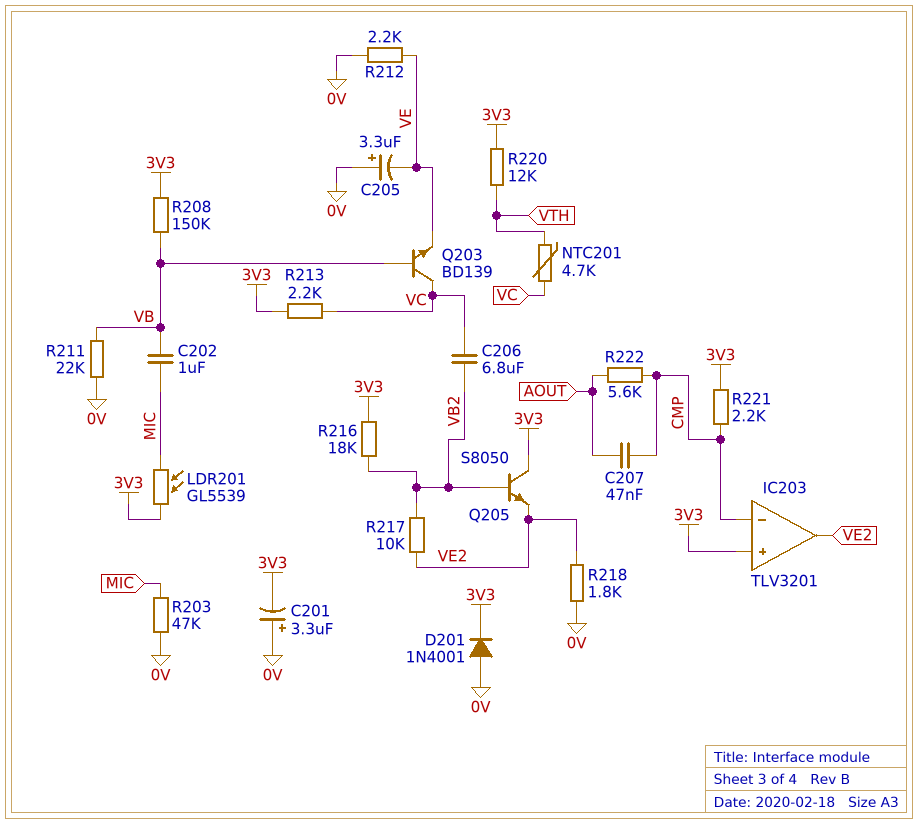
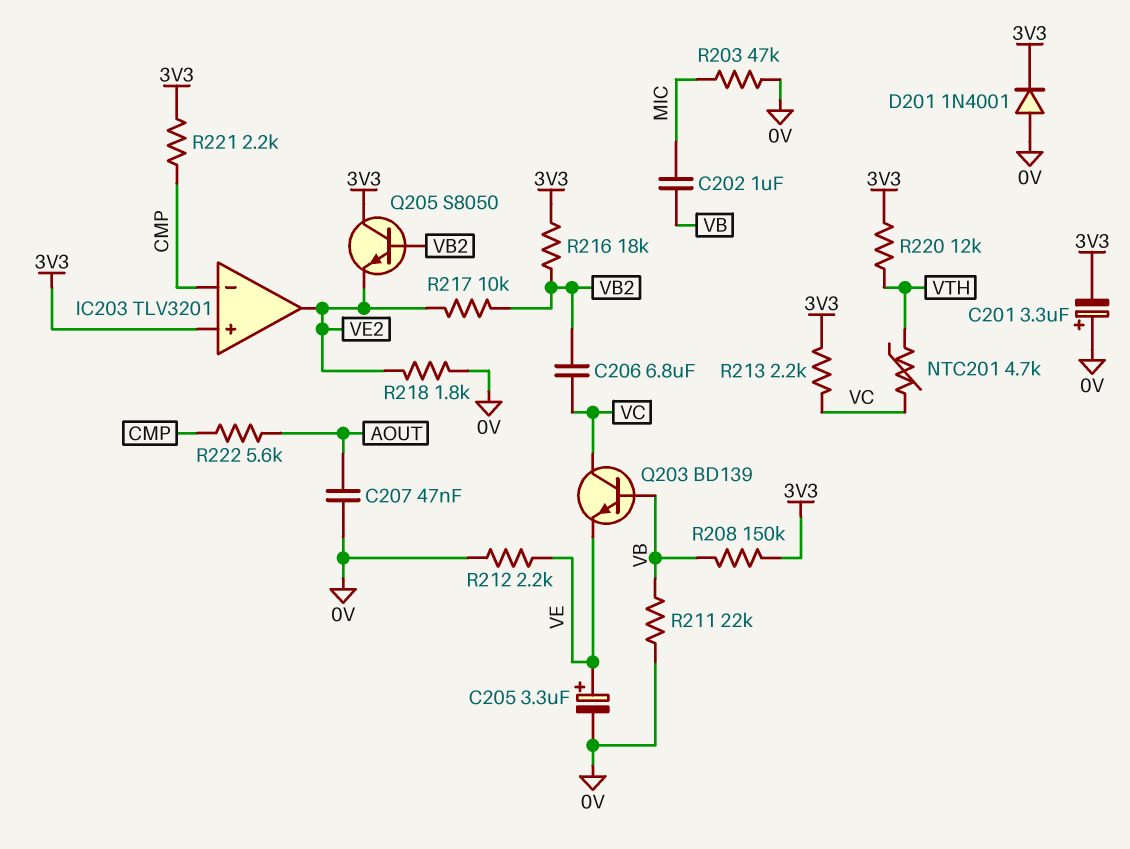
C205: 3.3uF (plus 0V, minus VE) -> 3.3uF (plus VE, minus 0V)
C207: 47nF (AOUT, CMP) -> 47nF (0V, AOUT)
LDR201: GL5539 (3V3, MIC) -> none

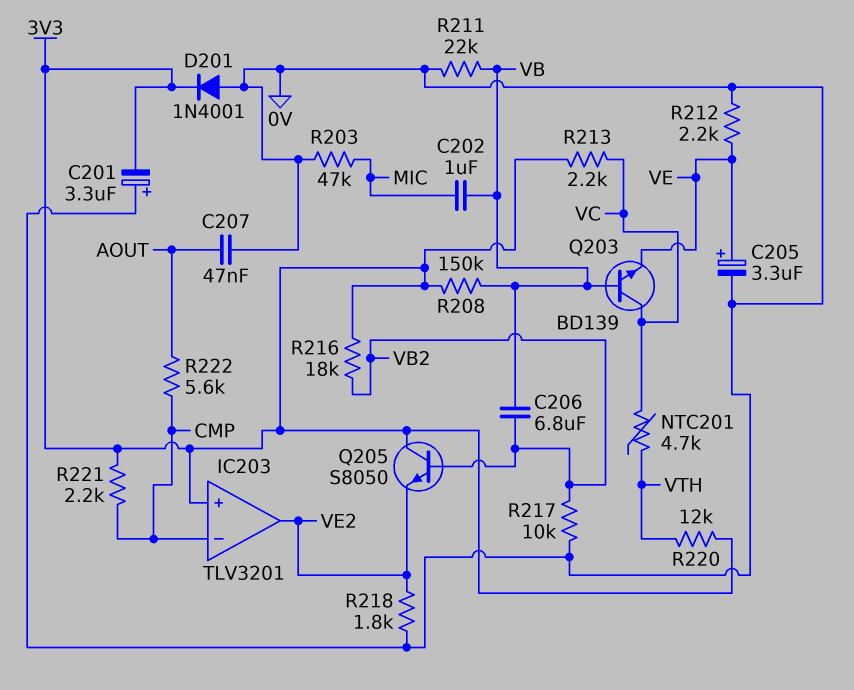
C206: 6.8uF (VB2, VC) -> 6.8uF (VB, VB2)
R217: 10k (VB2, VE2) -> 10k (0V, VB2)

